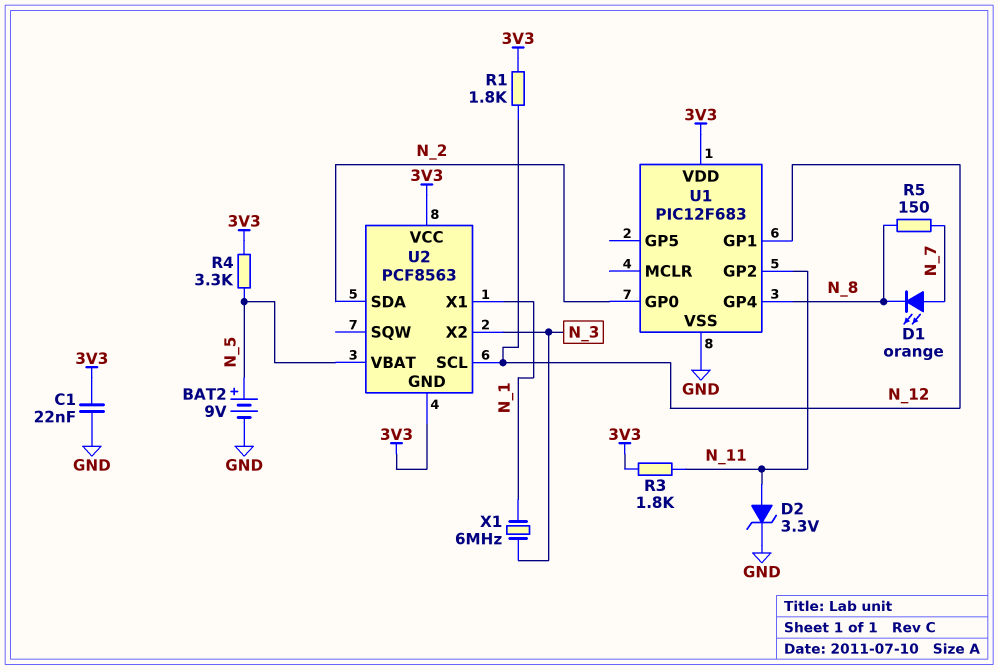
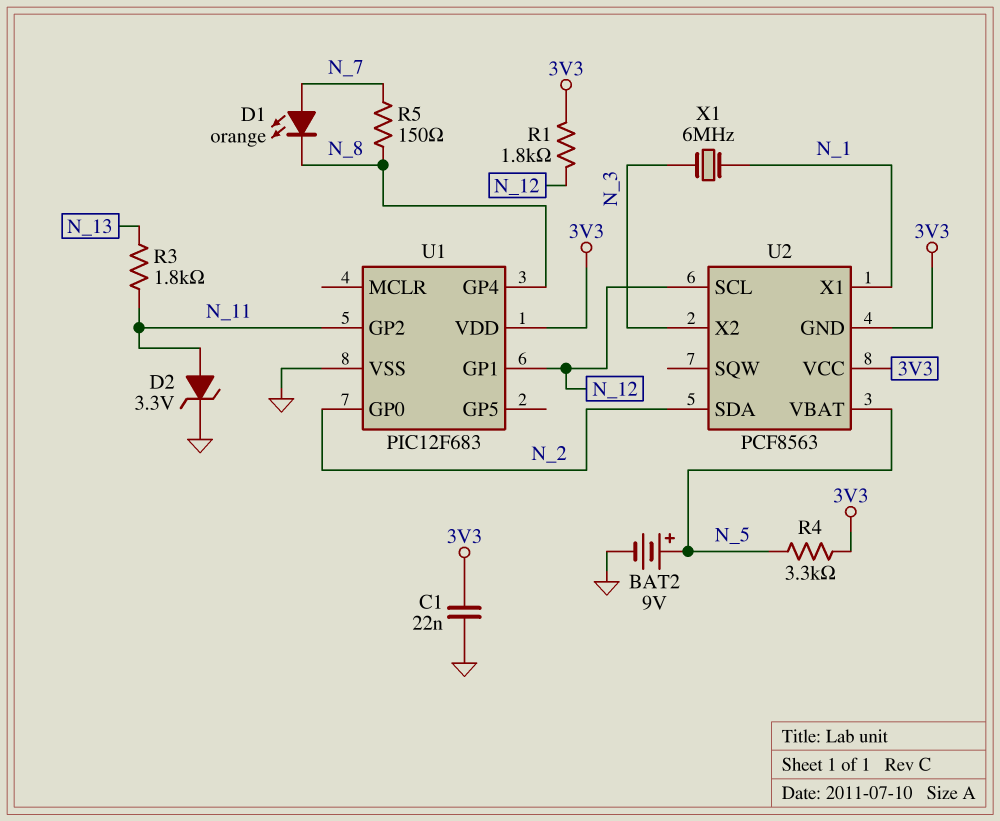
R3: 1.8k (3V3, N_11) -> 1.8k (N_11, N_13)

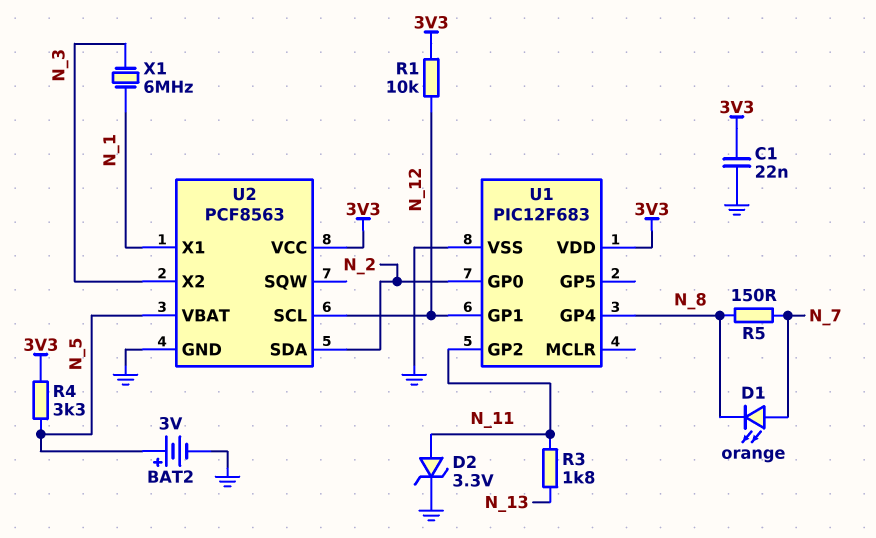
BAT2: 9V (plus N_5, minus GND) -> 3V (plus N_5, minus GND)
R1: 1.8k (3V3, N_12) -> 10k (3V3, N_12)
U2 pin GND: 3V3 -> GND

